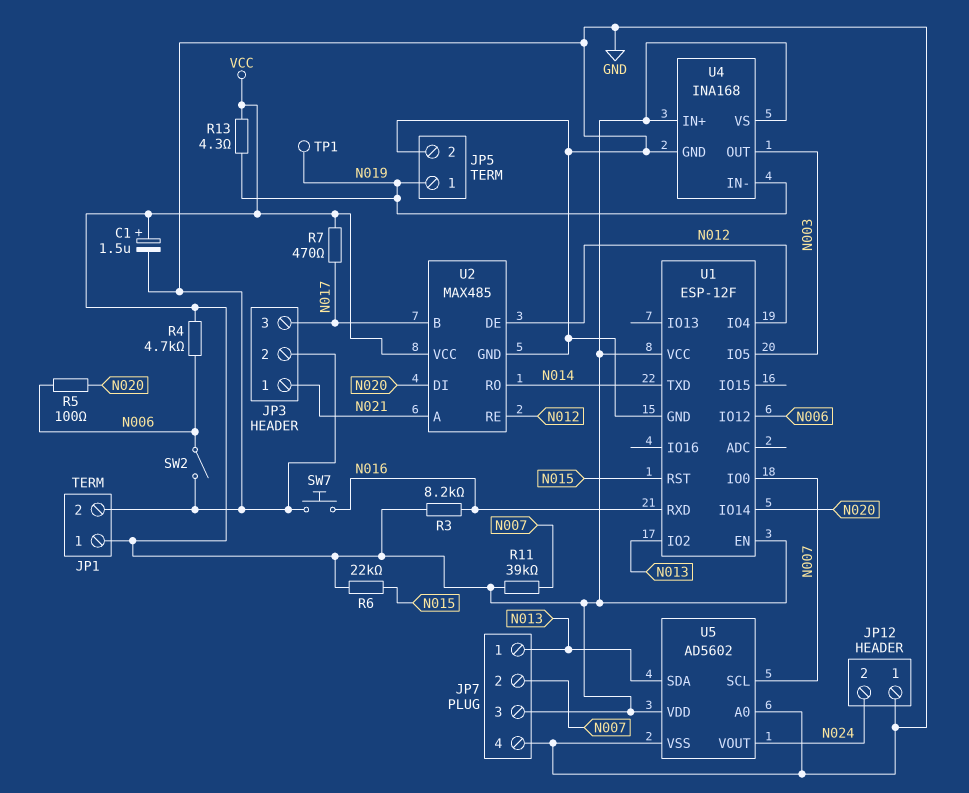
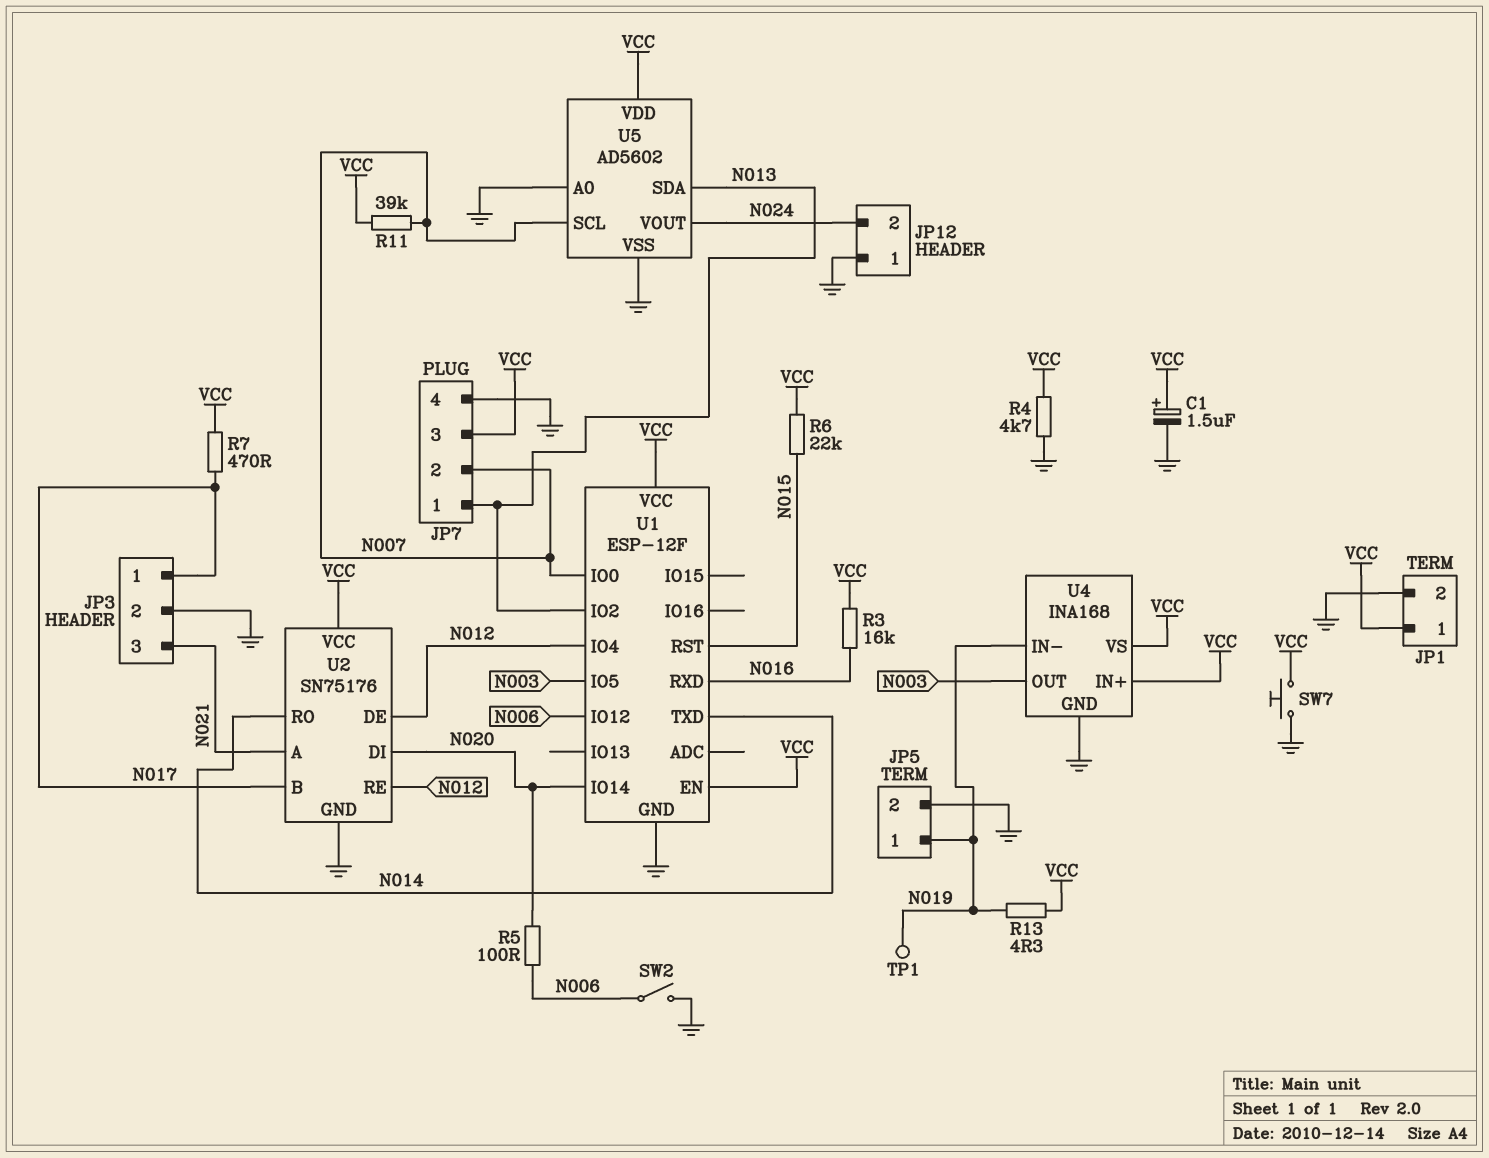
JP3 pin 1: N021 -> N017
JP3 pin 3: N017 -> N021
R3: 8.2k (N016, VCC) -> 16k (N016, VCC)
R4: 4.7k (N006, VCC) -> 4.7k (GND, VCC)
SW7: button (GND, N016) -> button (GND, VCC)
U2: MAX485 -> SN75176

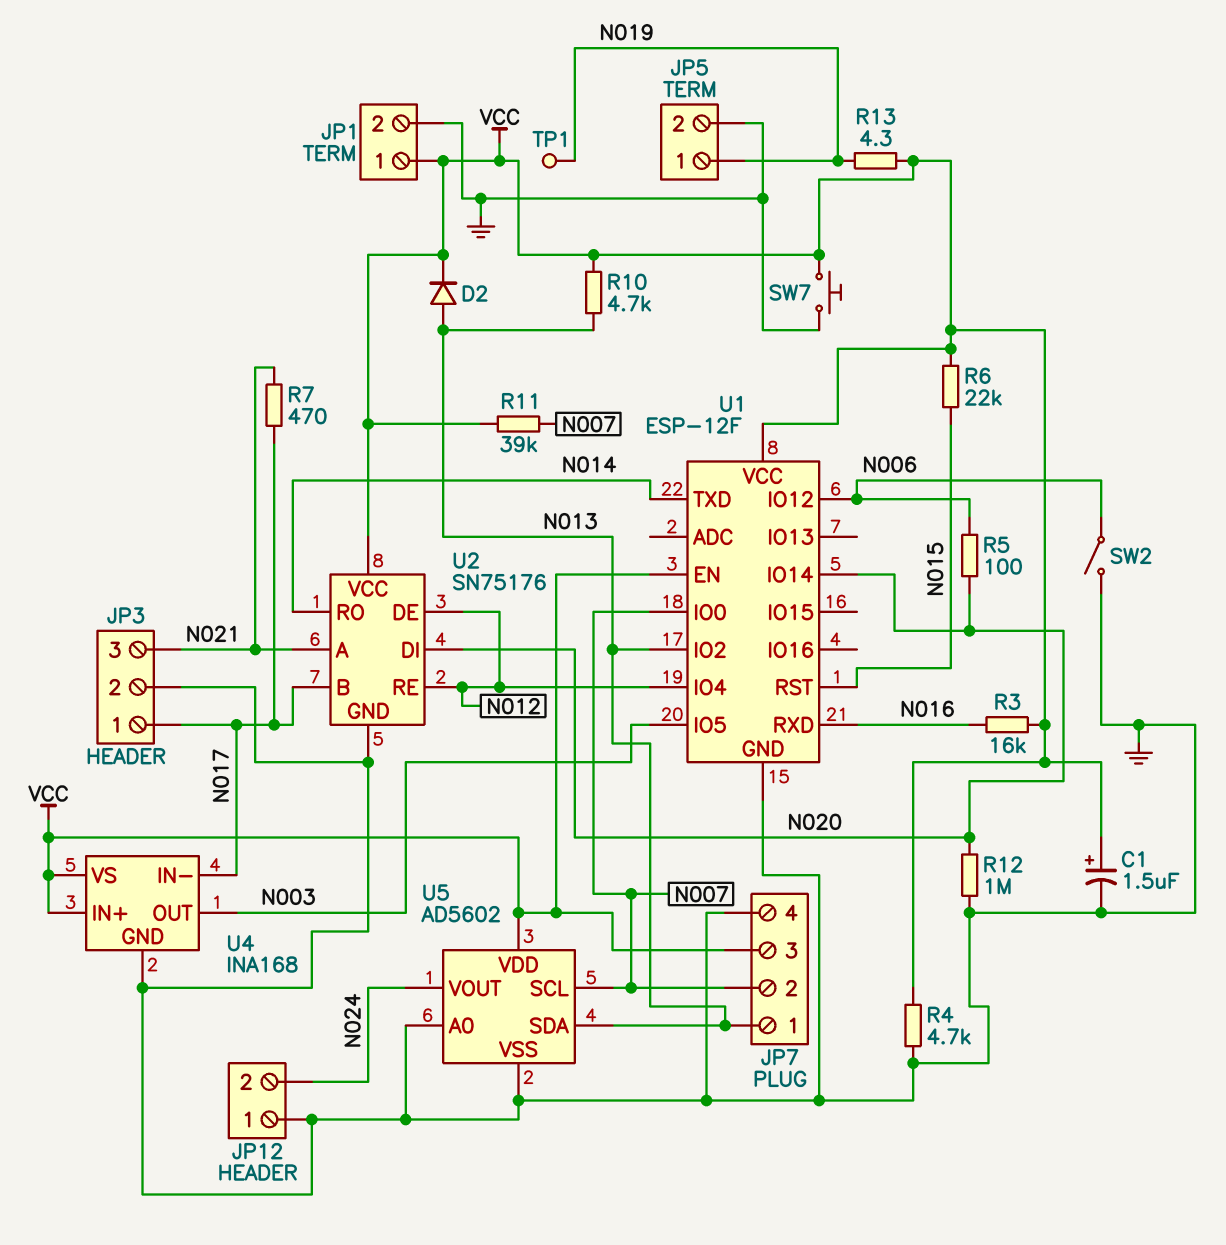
D2: none -> diode (A N013, K VCC)
R7: 470 (N017, VCC) -> 470 (N017, N021)
R10: none -> 4.7k (N013, VCC)
R12: none -> 1M (GND, N020)
U4 pin IN-: N019 -> N017

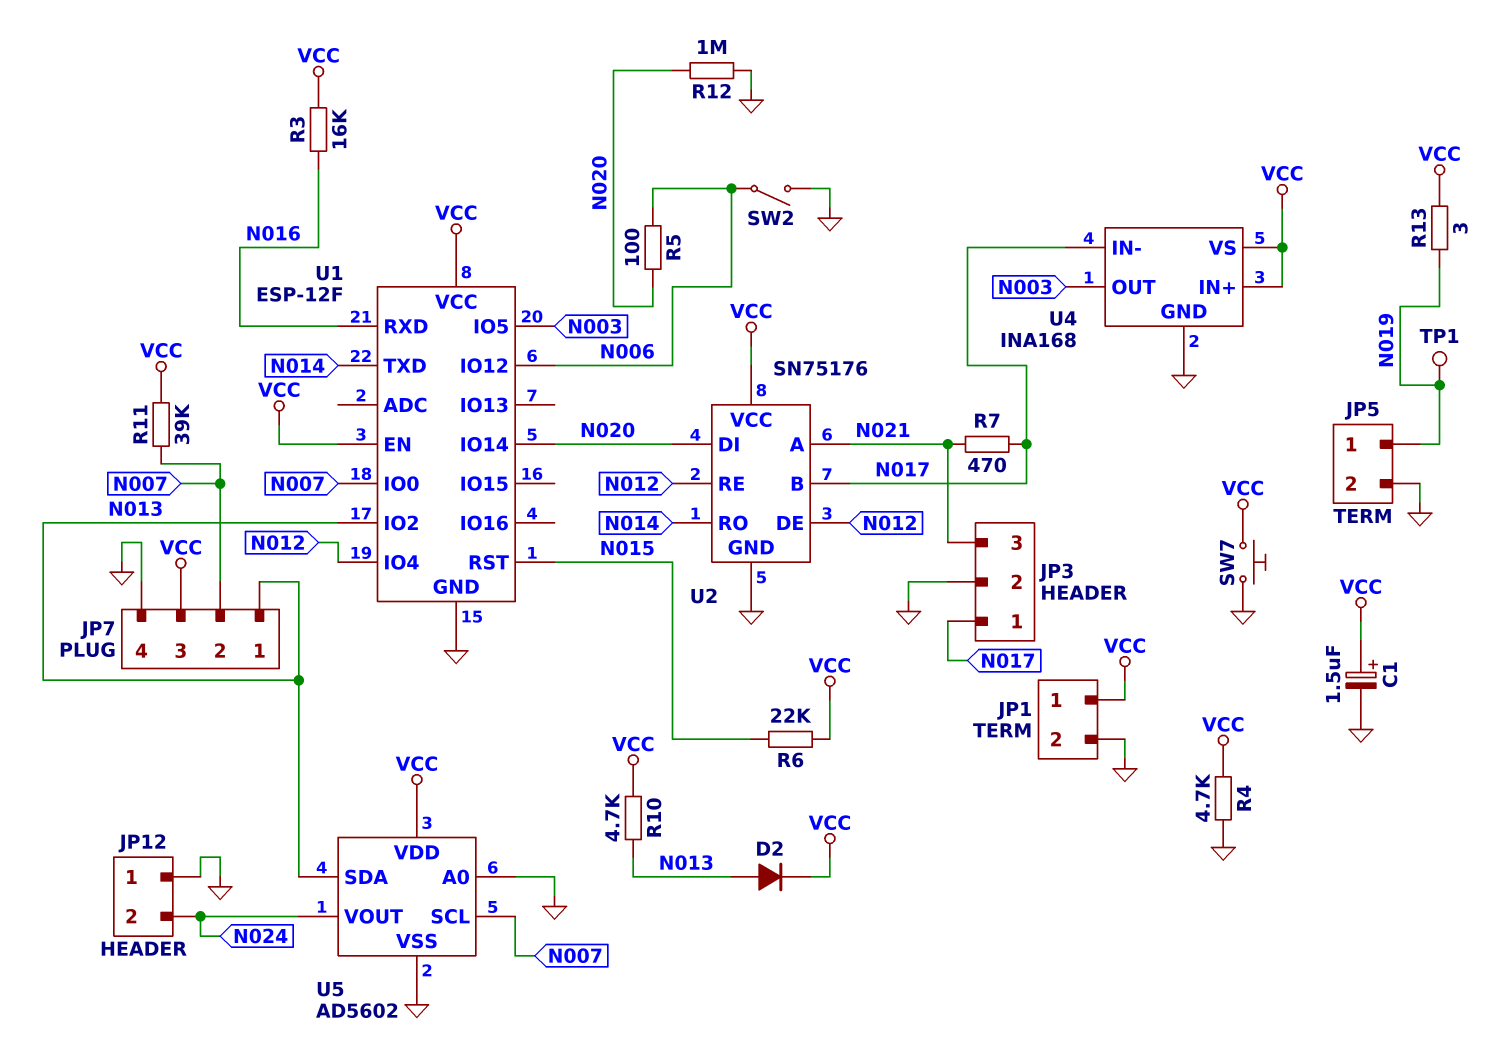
R13: 4.3 (N019, VCC) -> 3 (N019, VCC)

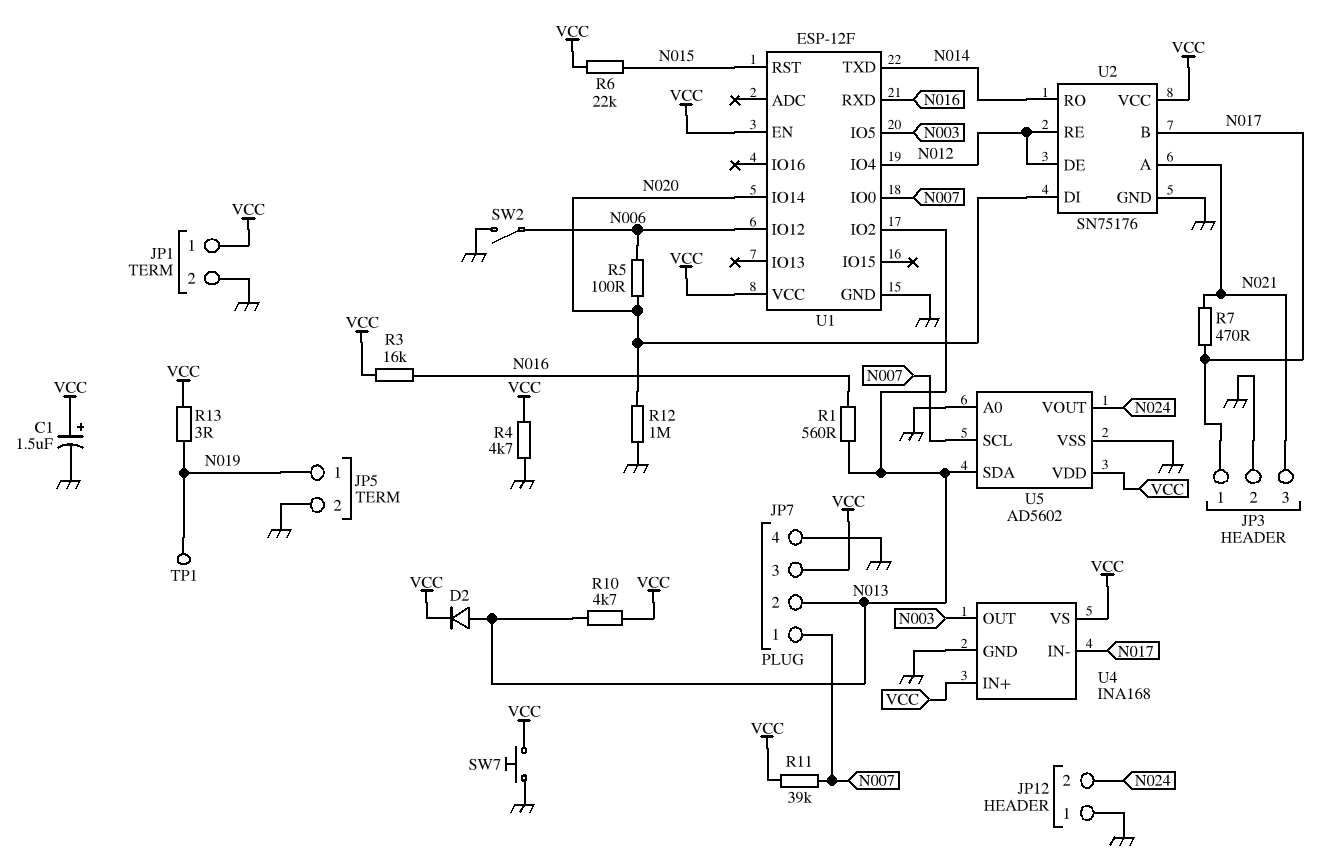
JP7 pin 1: N013 -> N007
JP7 pin 2: N007 -> N013
R1: none -> 560 (N013, N016)

